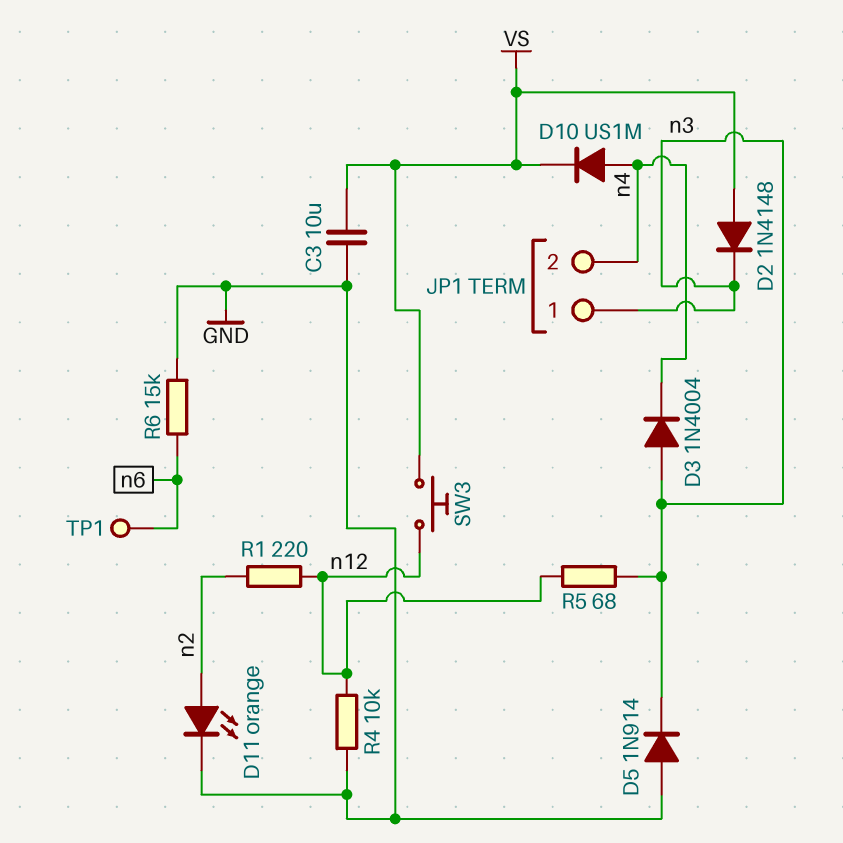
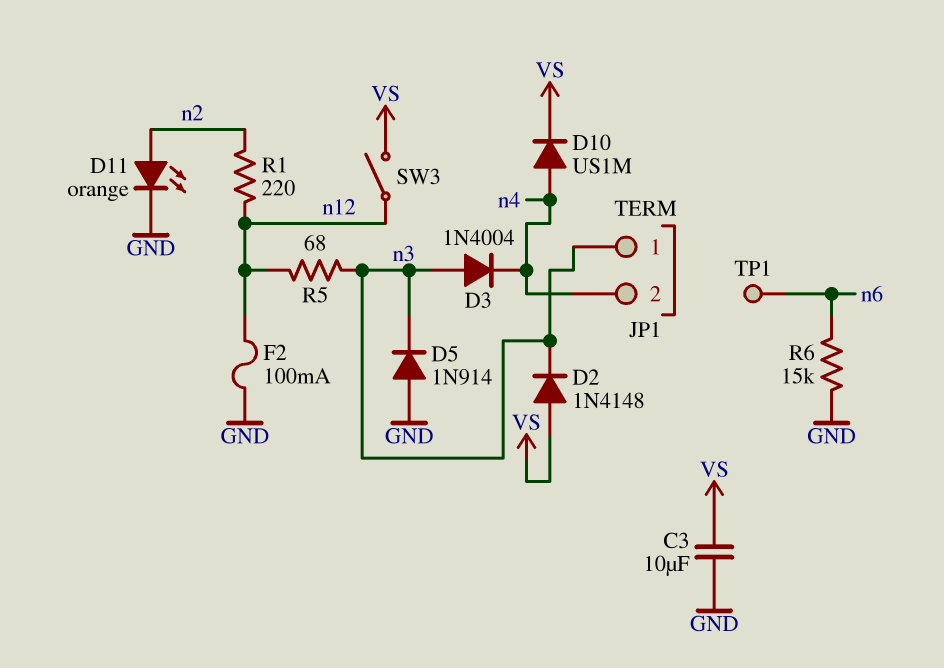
F2: none -> 100mA (GND, n12)
R4: 10k (GND, n12) -> none
SW3: button (VS, n12) -> switch (VS, n12)

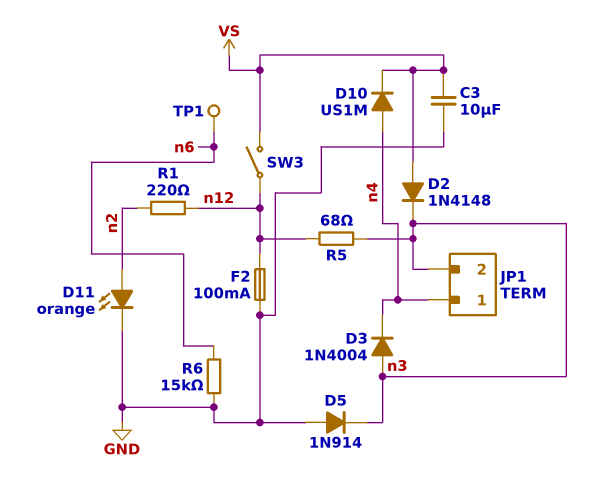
JP1 pin 1: n3 -> n4
JP1 pin 2: n4 -> n3

